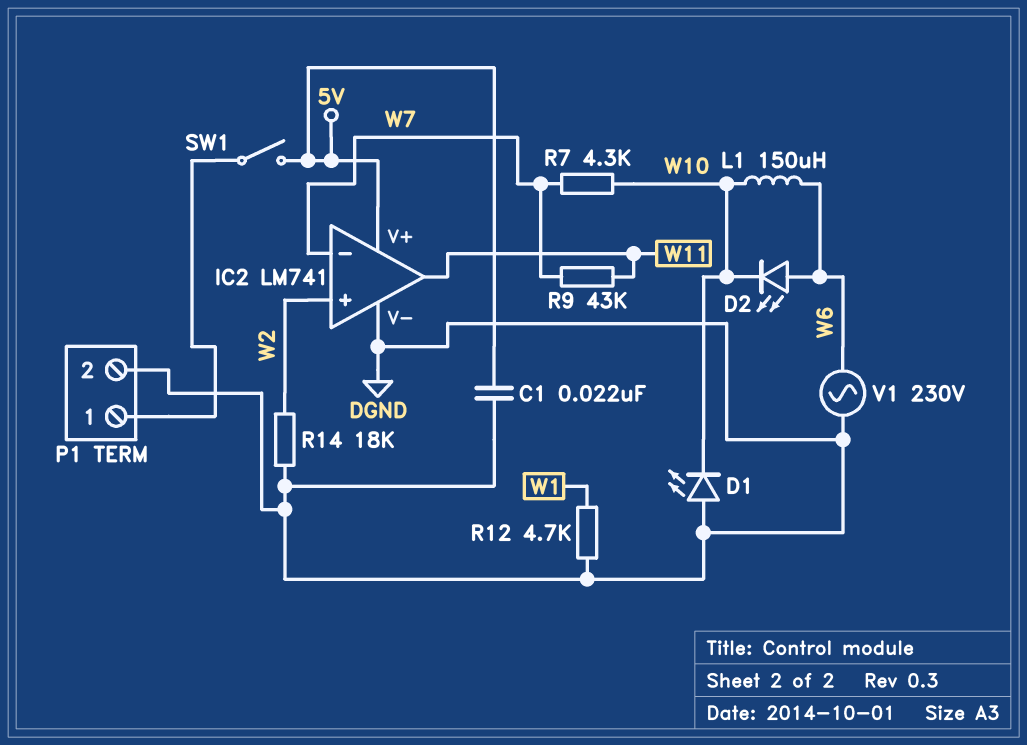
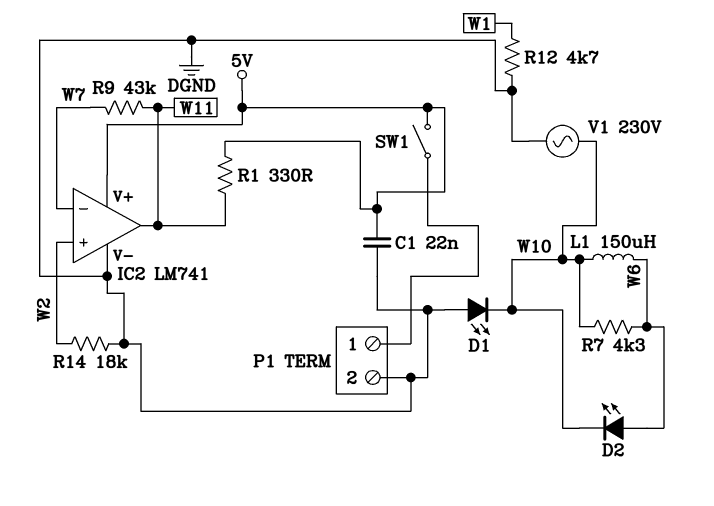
R1: none -> 330 (5V, W11)
R7: 4.3k (W7, W10) -> 4.3k (W6, W10)
V1: AC 230V (DGND, W6) -> AC 230V (DGND, W10)

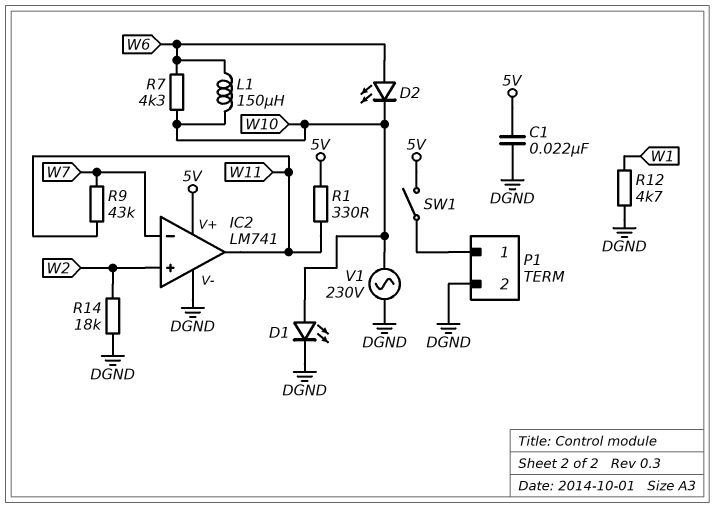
D1: LED (A DGND, K W10) -> LED (A W10, K DGND)

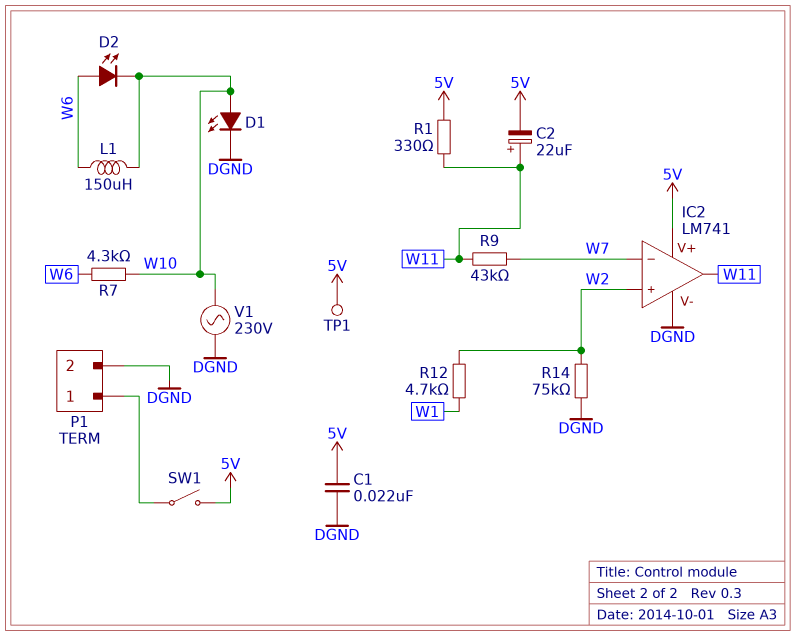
C2: none -> 22uF (plus W11, minus 5V)
R12: 4.7k (DGND, W1) -> 4.7k (W1, W2)
R14: 18k (DGND, W2) -> 75k (DGND, W2)
TP1: none -> test point (5V)

